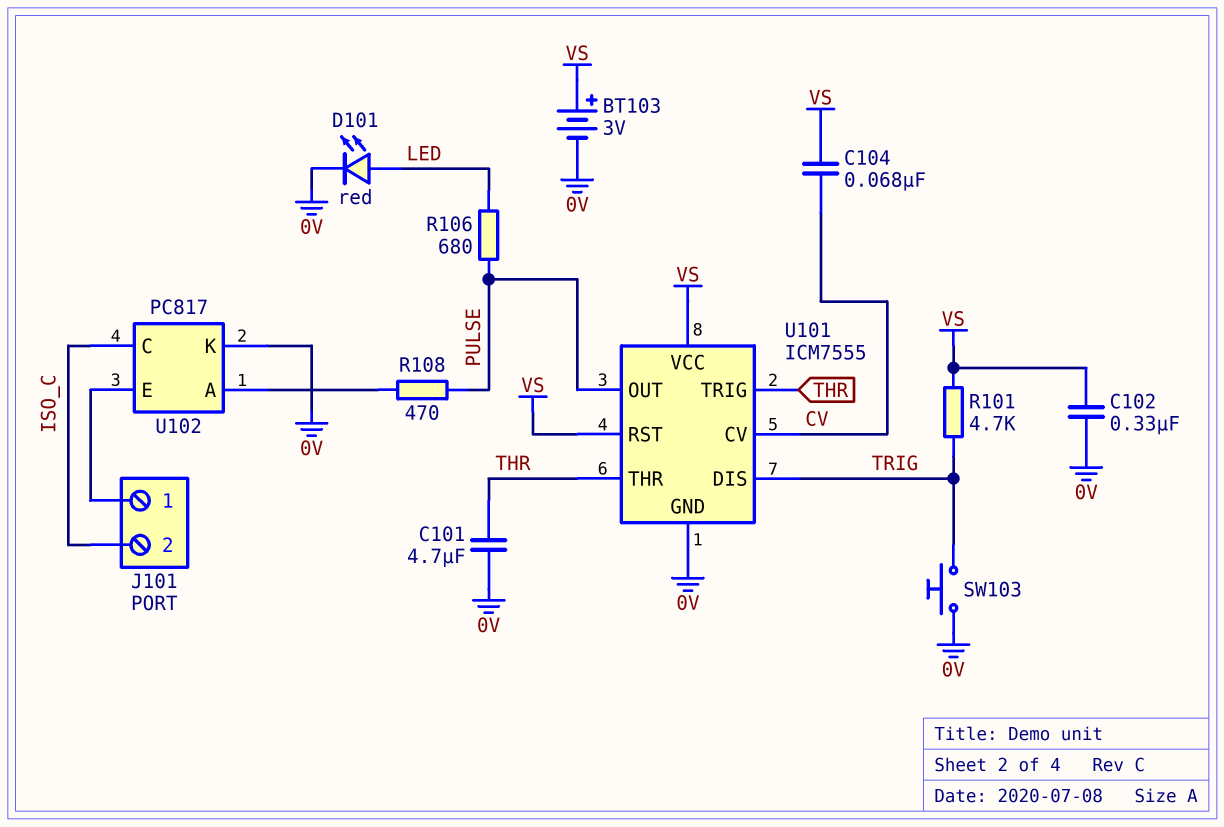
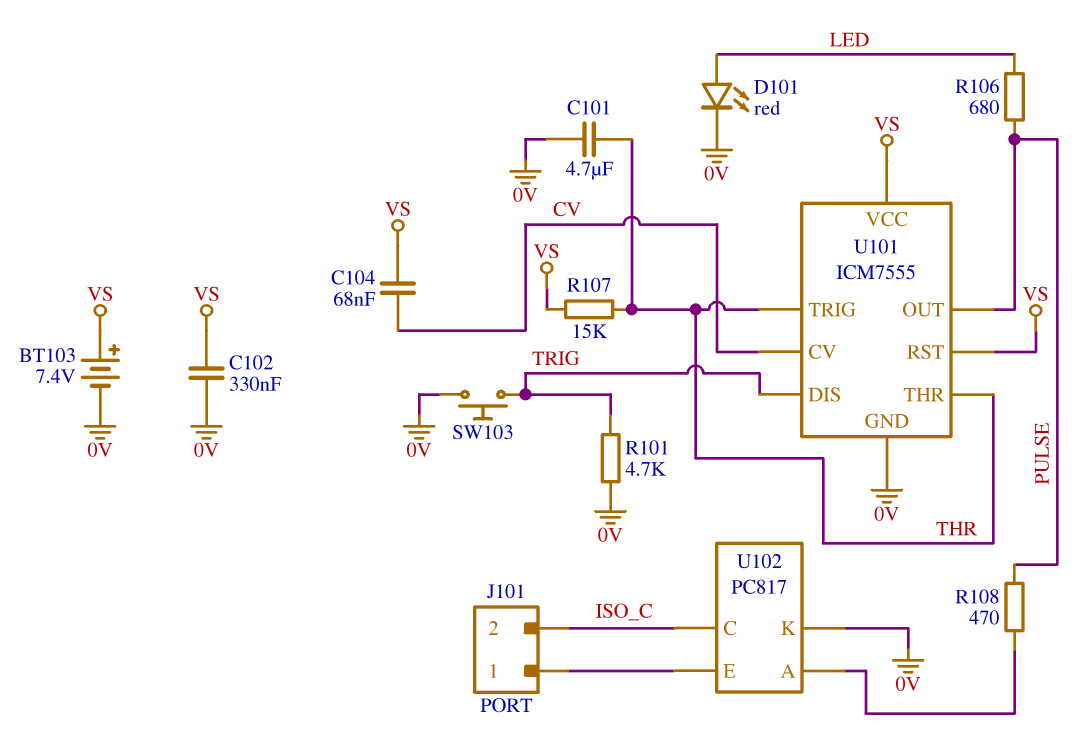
BT103: 3V (plus VS, minus 0V) -> 7.4V (plus VS, minus 0V)
R101: 4.7k (TRIG, VS) -> 4.7k (0V, TRIG)
R107: none -> 15k (THR, VS)

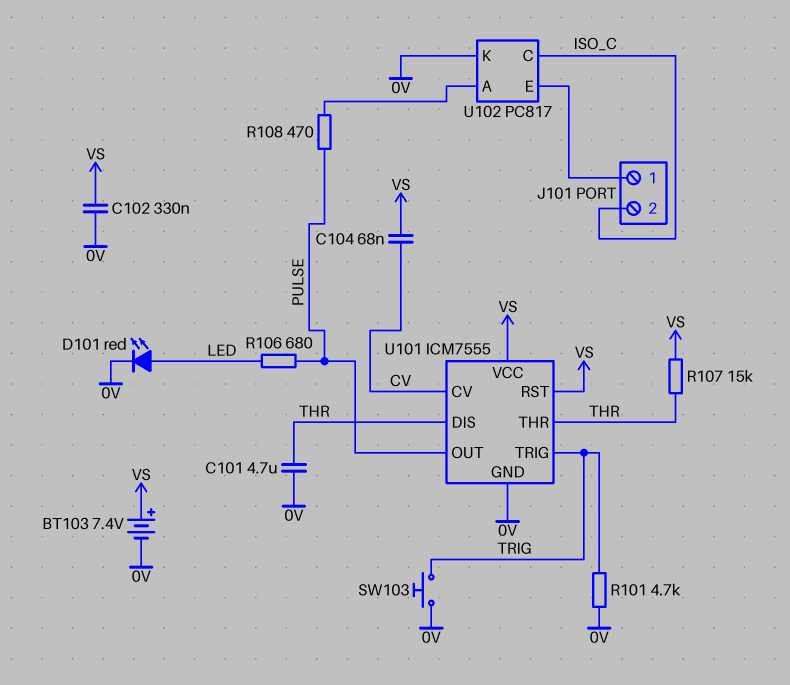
U101 pin DIS: TRIG -> THR
U101 pin TRIG: THR -> TRIG

